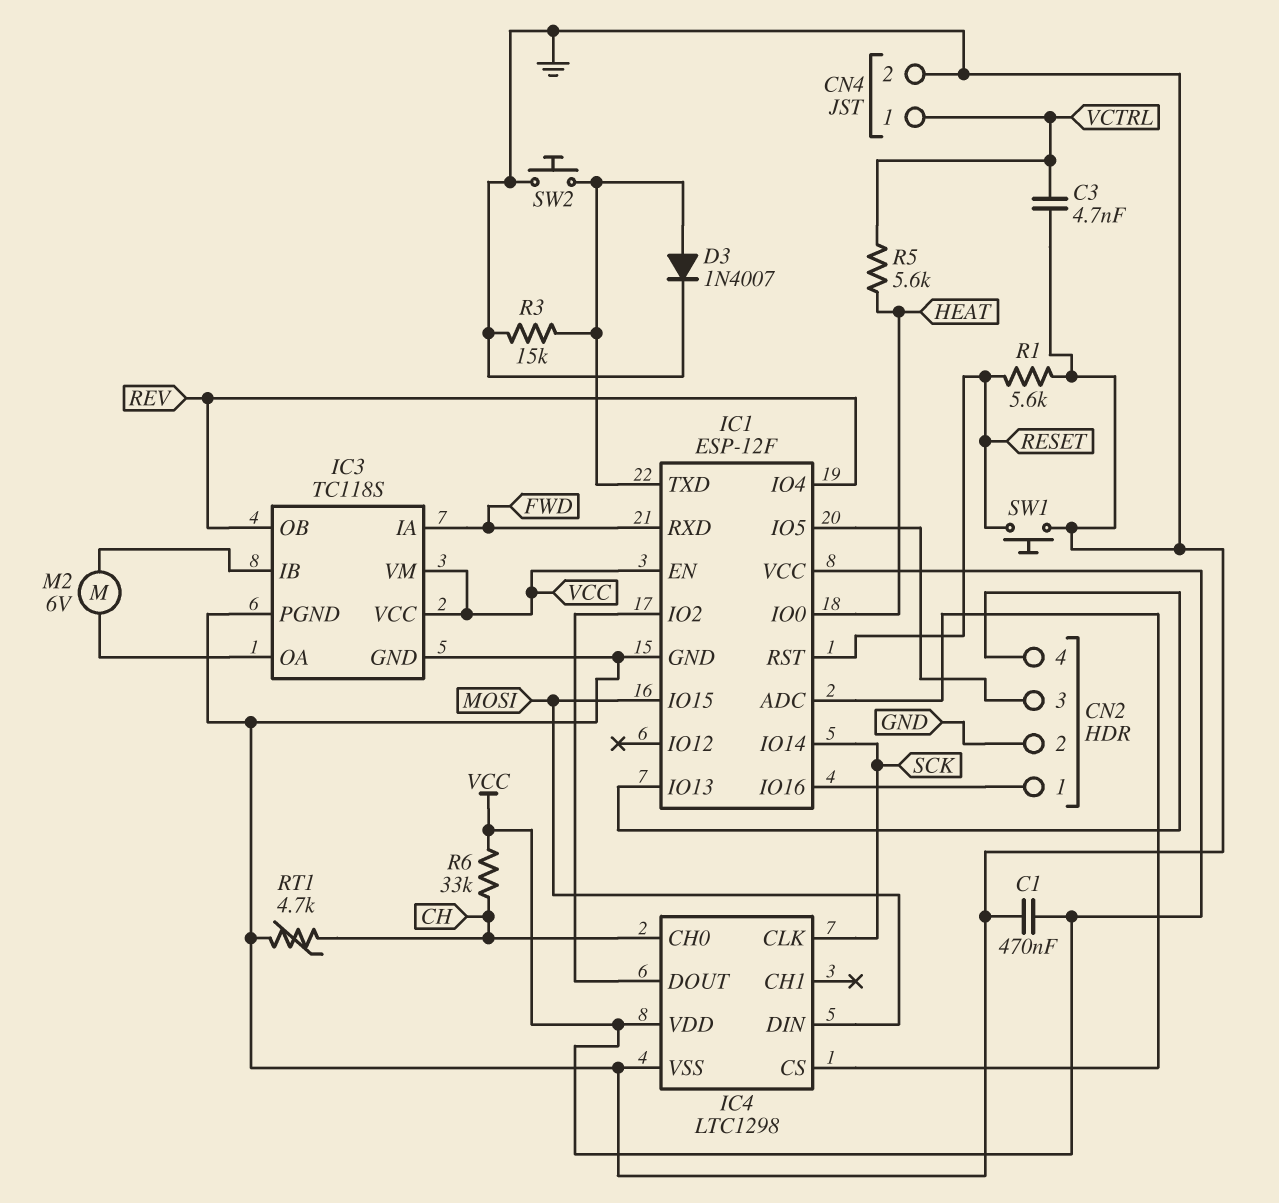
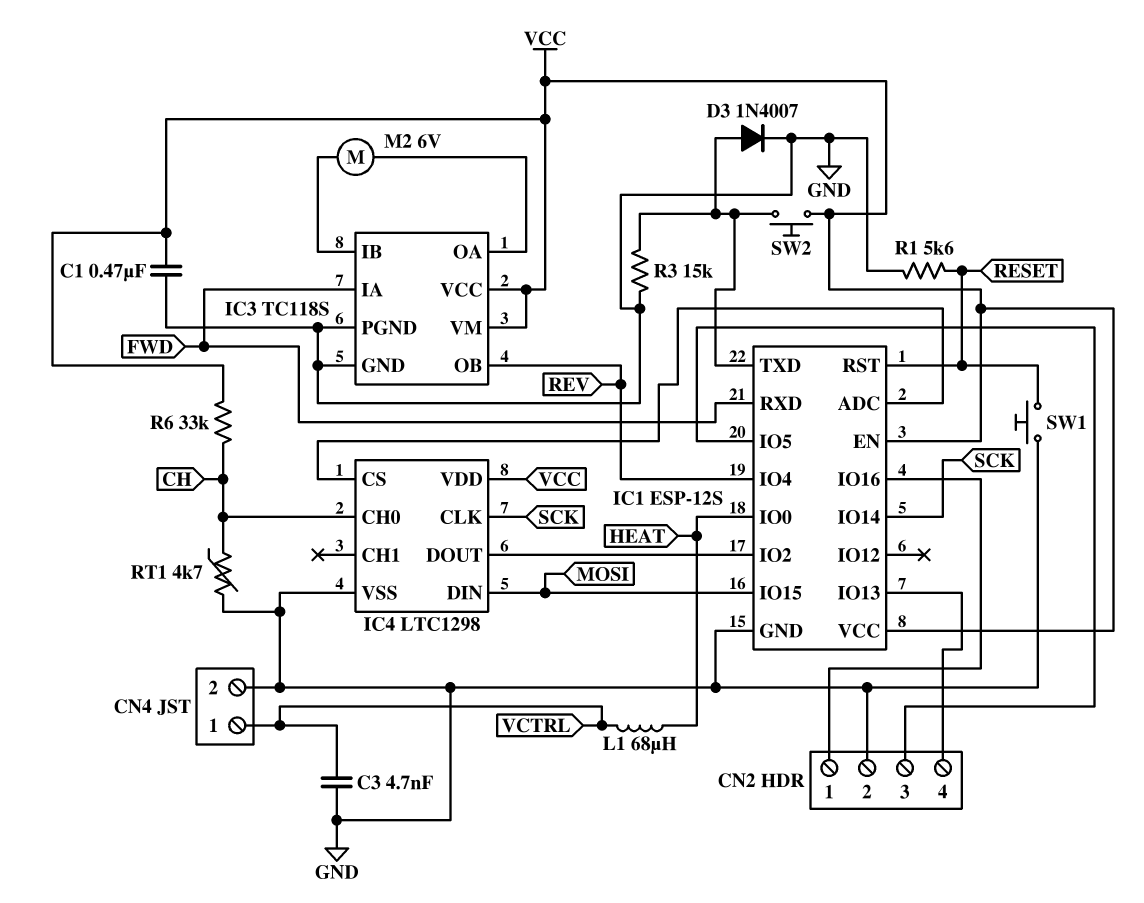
IC1: ESP-12F -> ESP-12S
L1: none -> 68uH (HEAT, VCTRL)
R5: 5.6k (HEAT, VCTRL) -> none
SW2: button (GND, IC1/TXD) -> button (IC1/TXD, VCC)

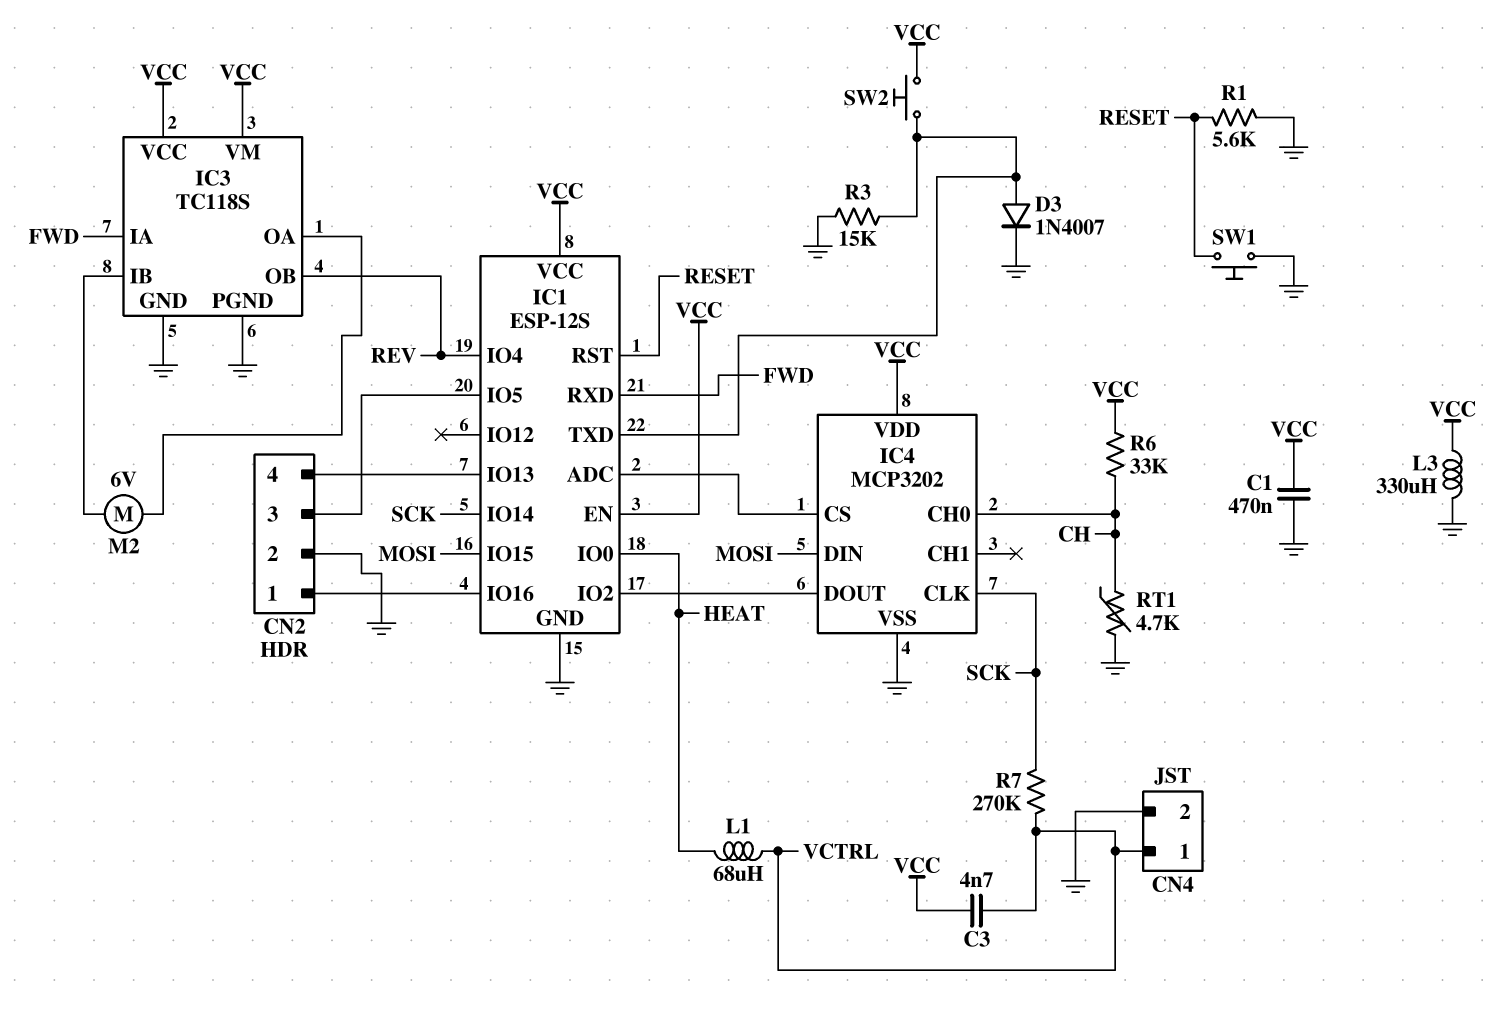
C3: 4.7nF (GND, VCTRL) -> 4.7nF (VCC, VCTRL)
IC4: LTC1298 -> MCP3202
L3: none -> 330uH (GND, VCC)
R7: none -> 270k (SCK, VCTRL)

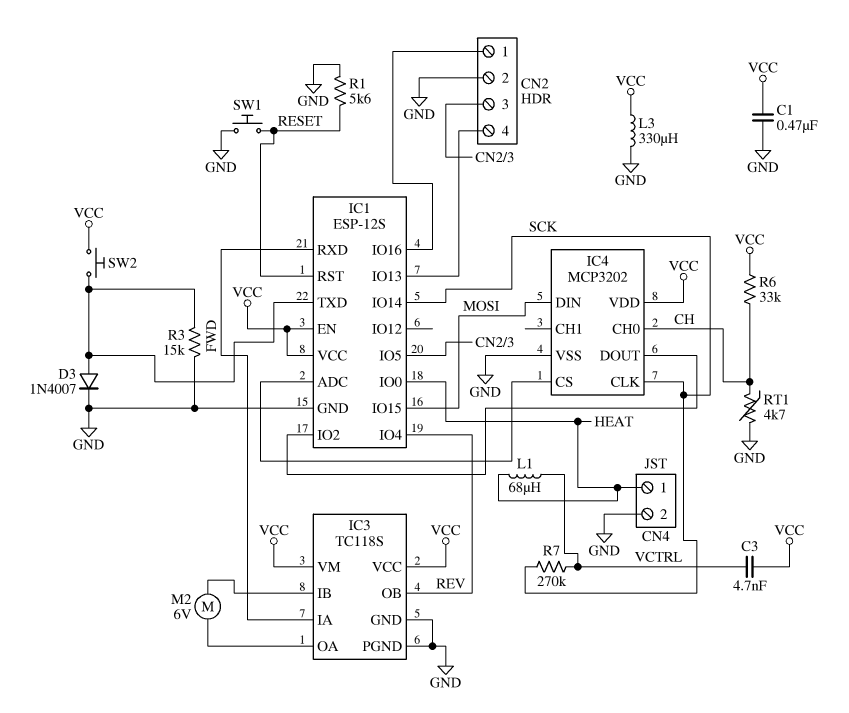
CN4 pin 1: VCTRL -> HEAT

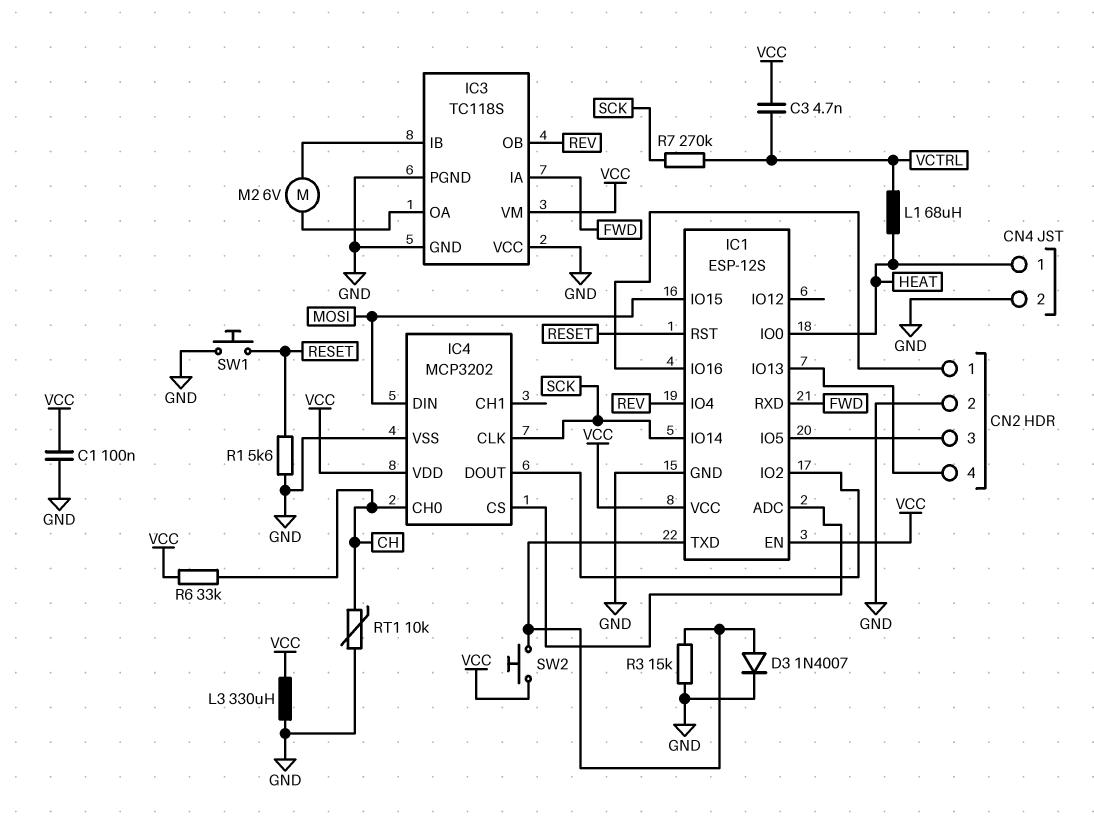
C1: 470nF (GND, VCC) -> 100nF (GND, VCC)
IC3 pin VCC: VCC -> GND
RT1: 4.7k (CH, GND) -> 10k (CH, GND)

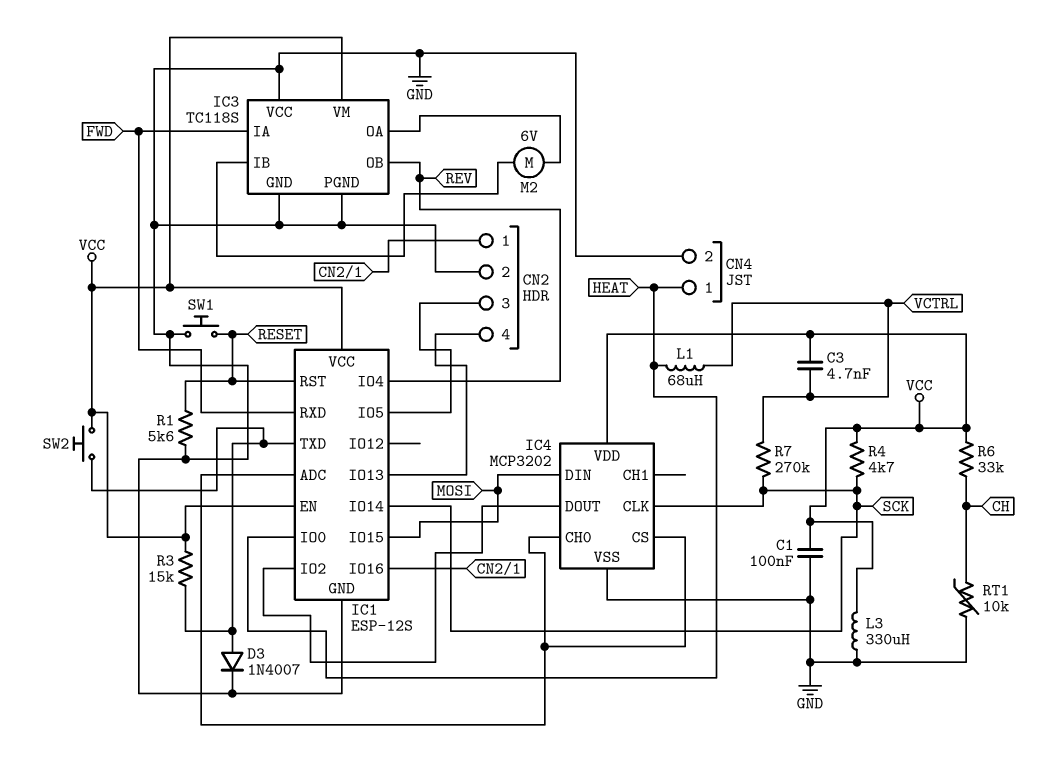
IC4 pin CH0: CH -> IC1/ADC
R3: 15k (GND, IC1/TXD) -> 15k (IC1/TXD, VCC)
R4: none -> 4.7k (SCK, VCC)

